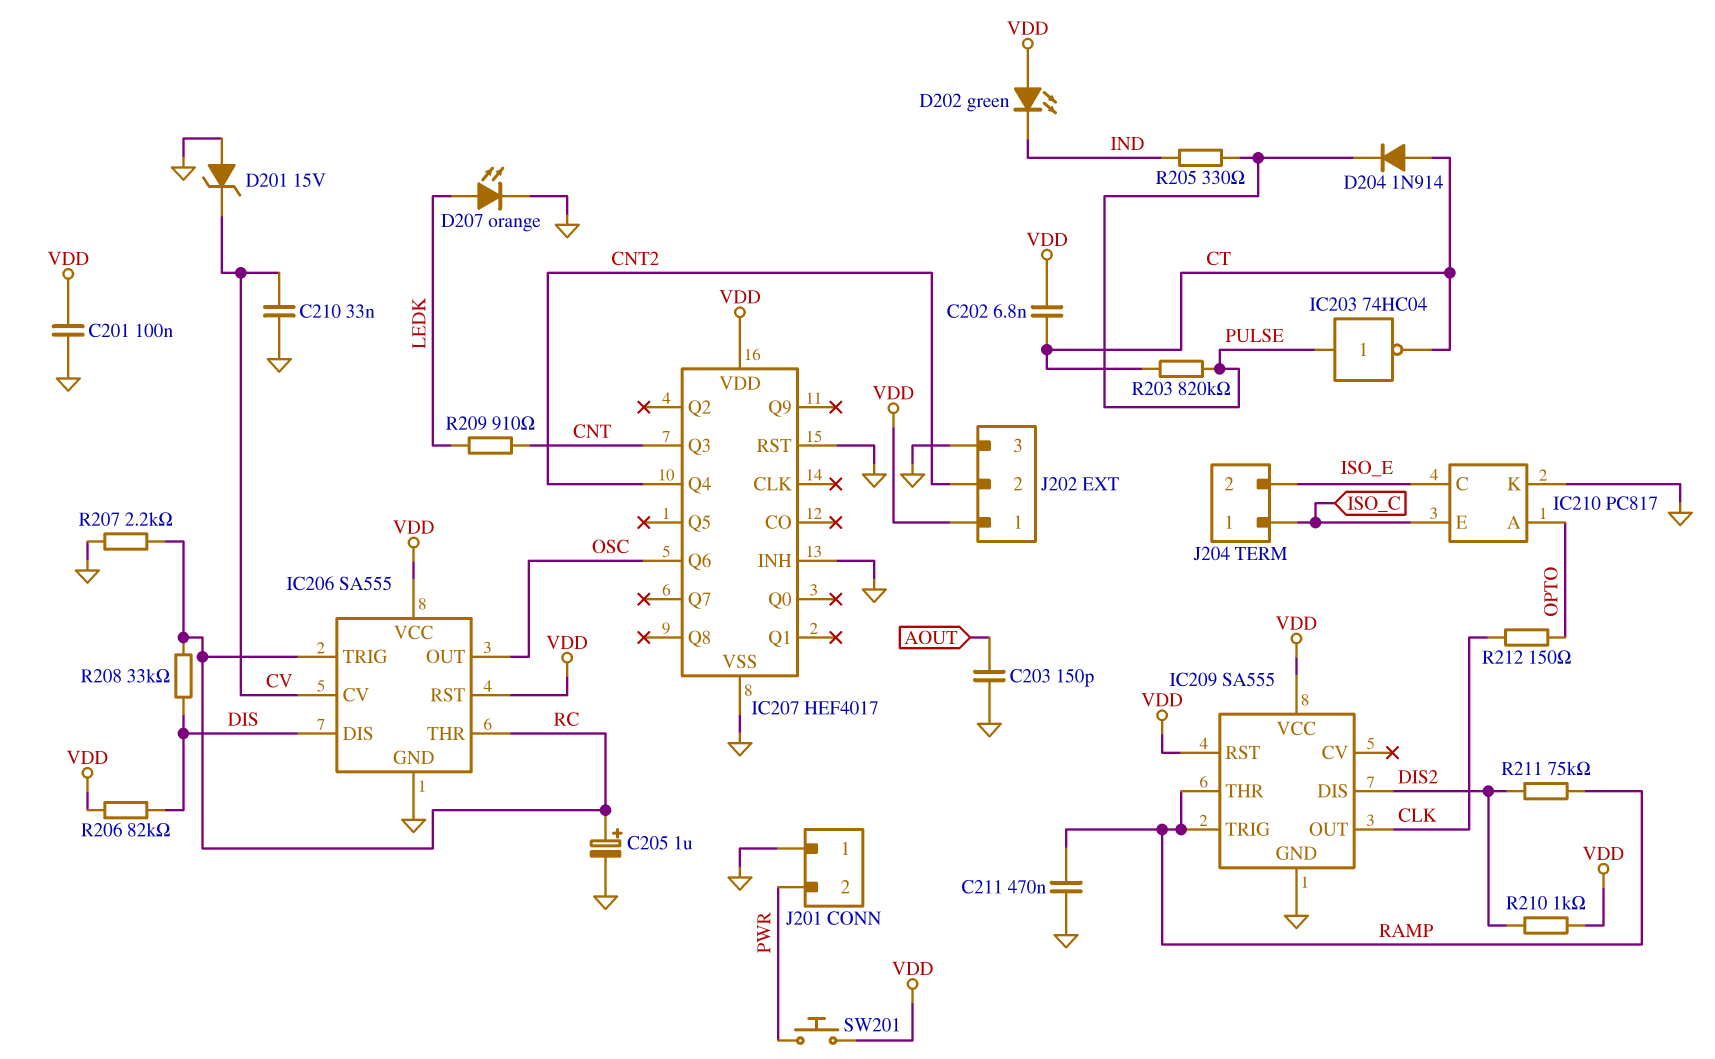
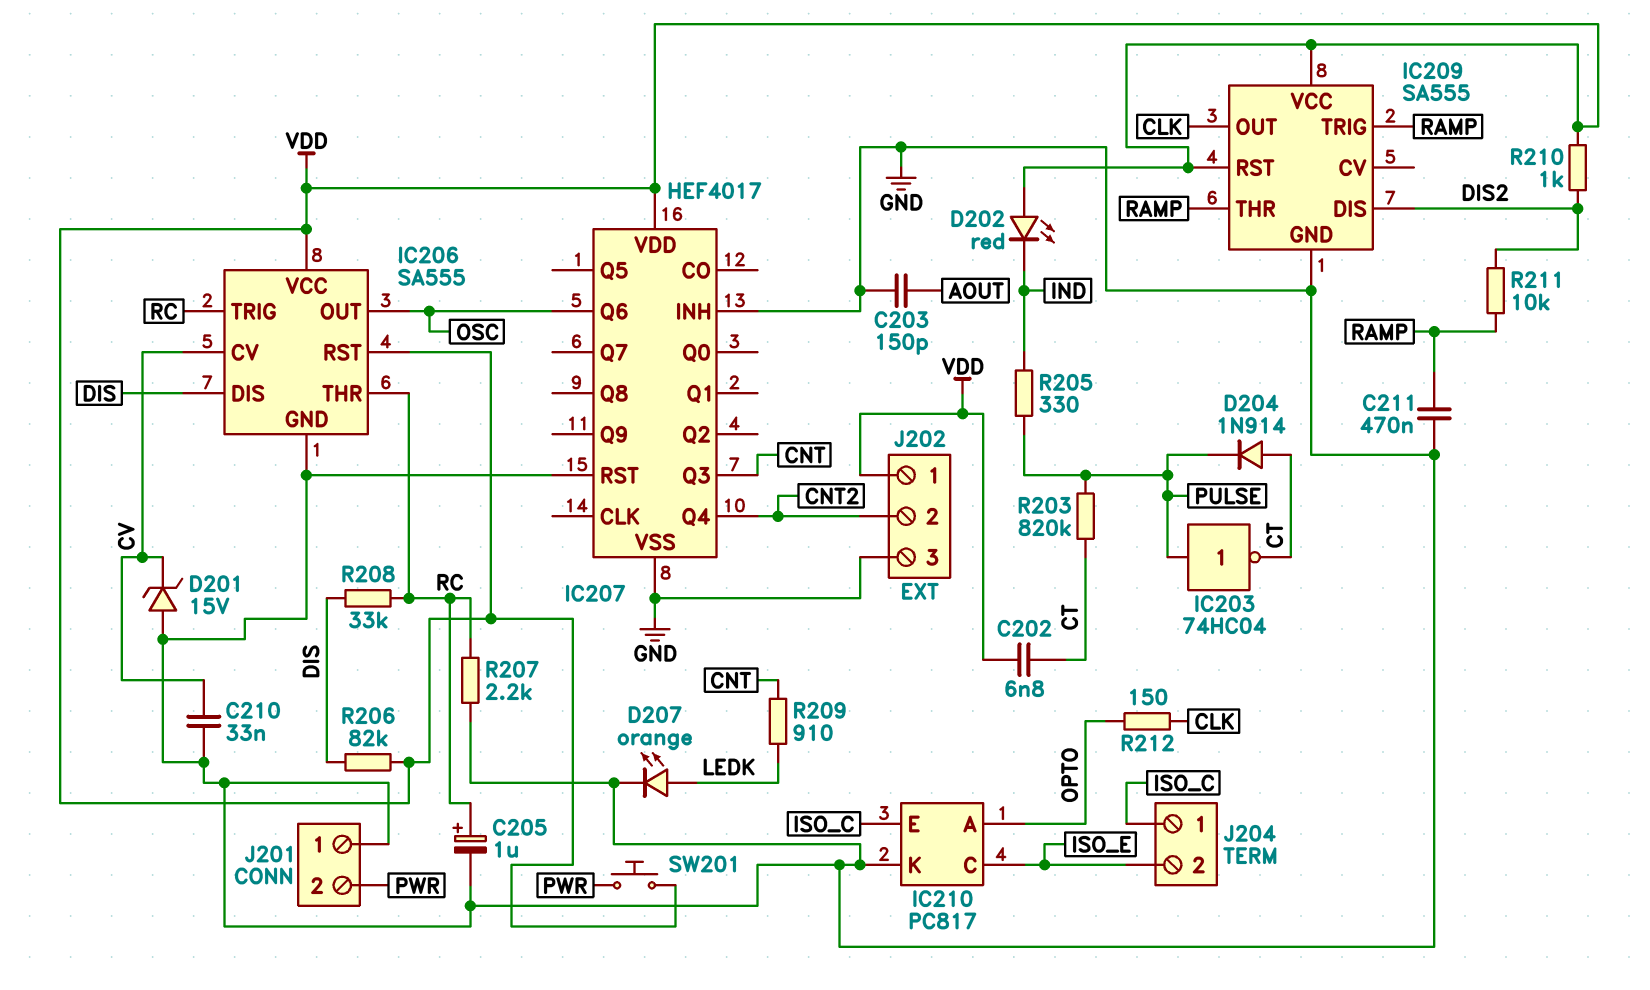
C201: 100nF (GND, VDD) -> none
D202: LED green (A VDD, K IND) -> LED red (A VDD, K IND)
R211: 75k (DIS2, RAMP) -> 10k (DIS2, RAMP)

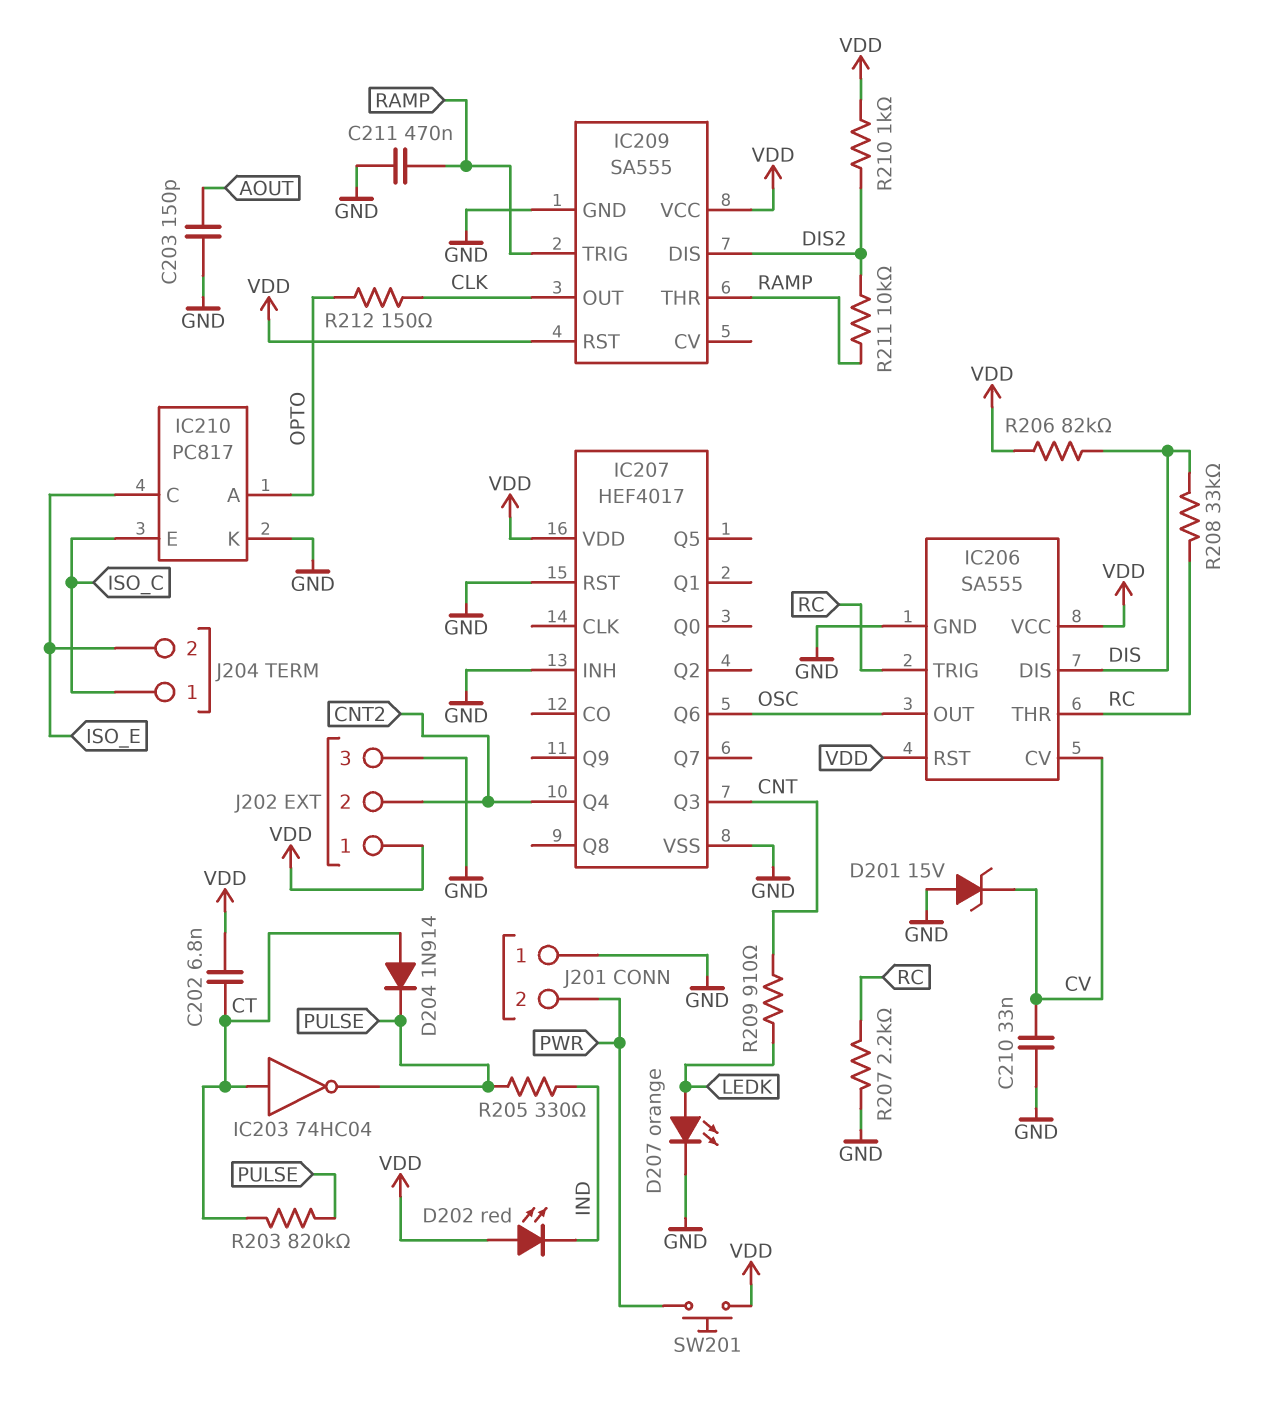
C205: 1uF (plus RC, minus GND) -> none
IC203: NOT 74HC04 (in PULSE, out CT) -> NOT 74HC04 (in CT, out PULSE)

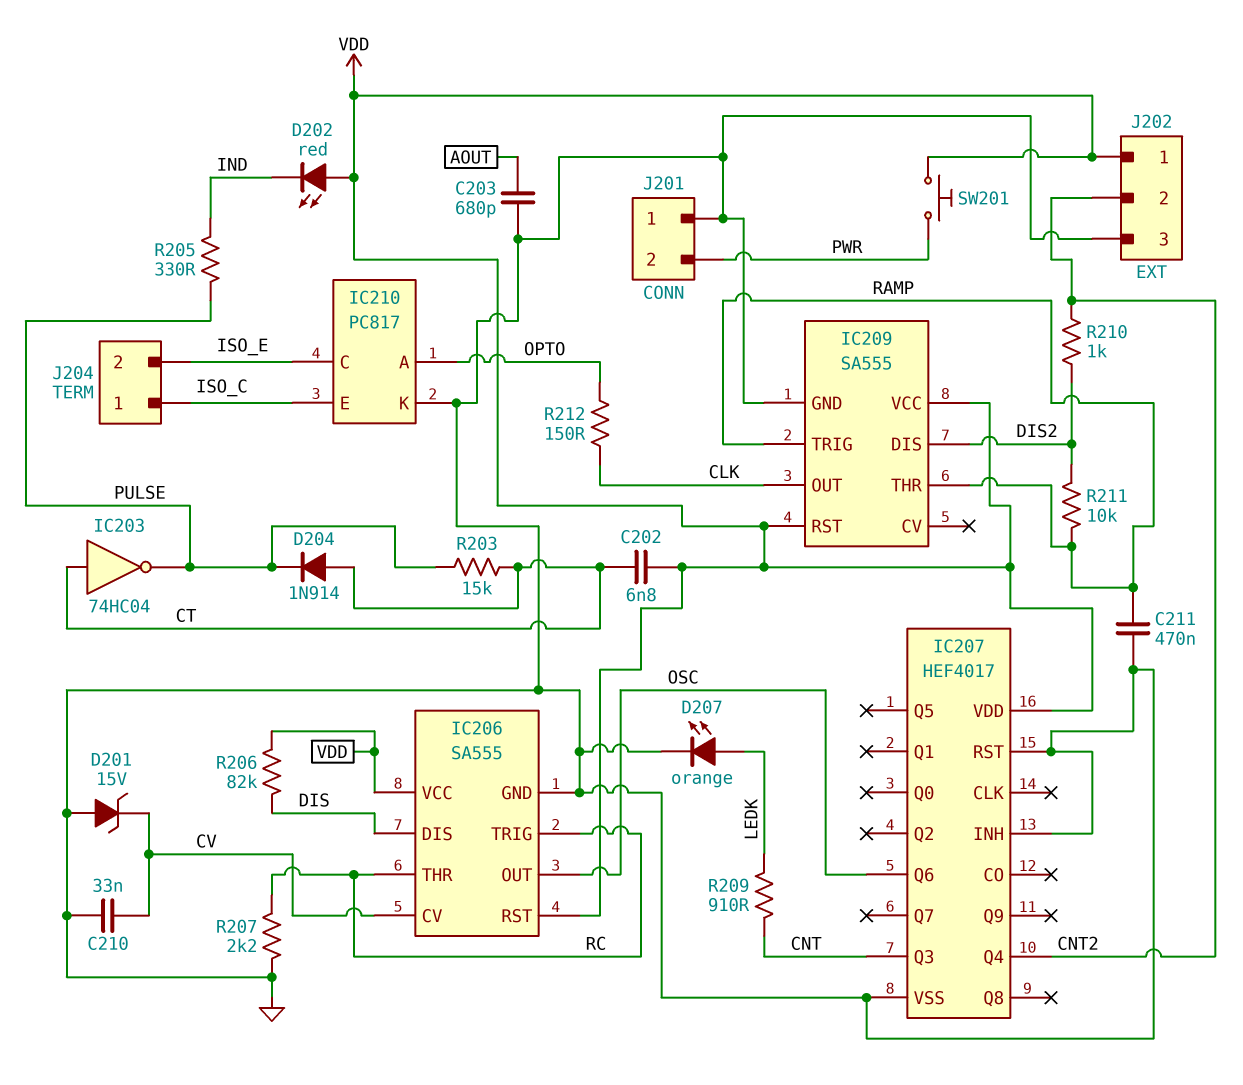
C203: 150pF (AOUT, GND) -> 680pF (AOUT, GND)
R203: 820k (CT, PULSE) -> 15k (CT, PULSE)
R208: 33k (DIS, RC) -> none
R210: 1k (DIS2, VDD) -> 1k (CNT2, DIS2)

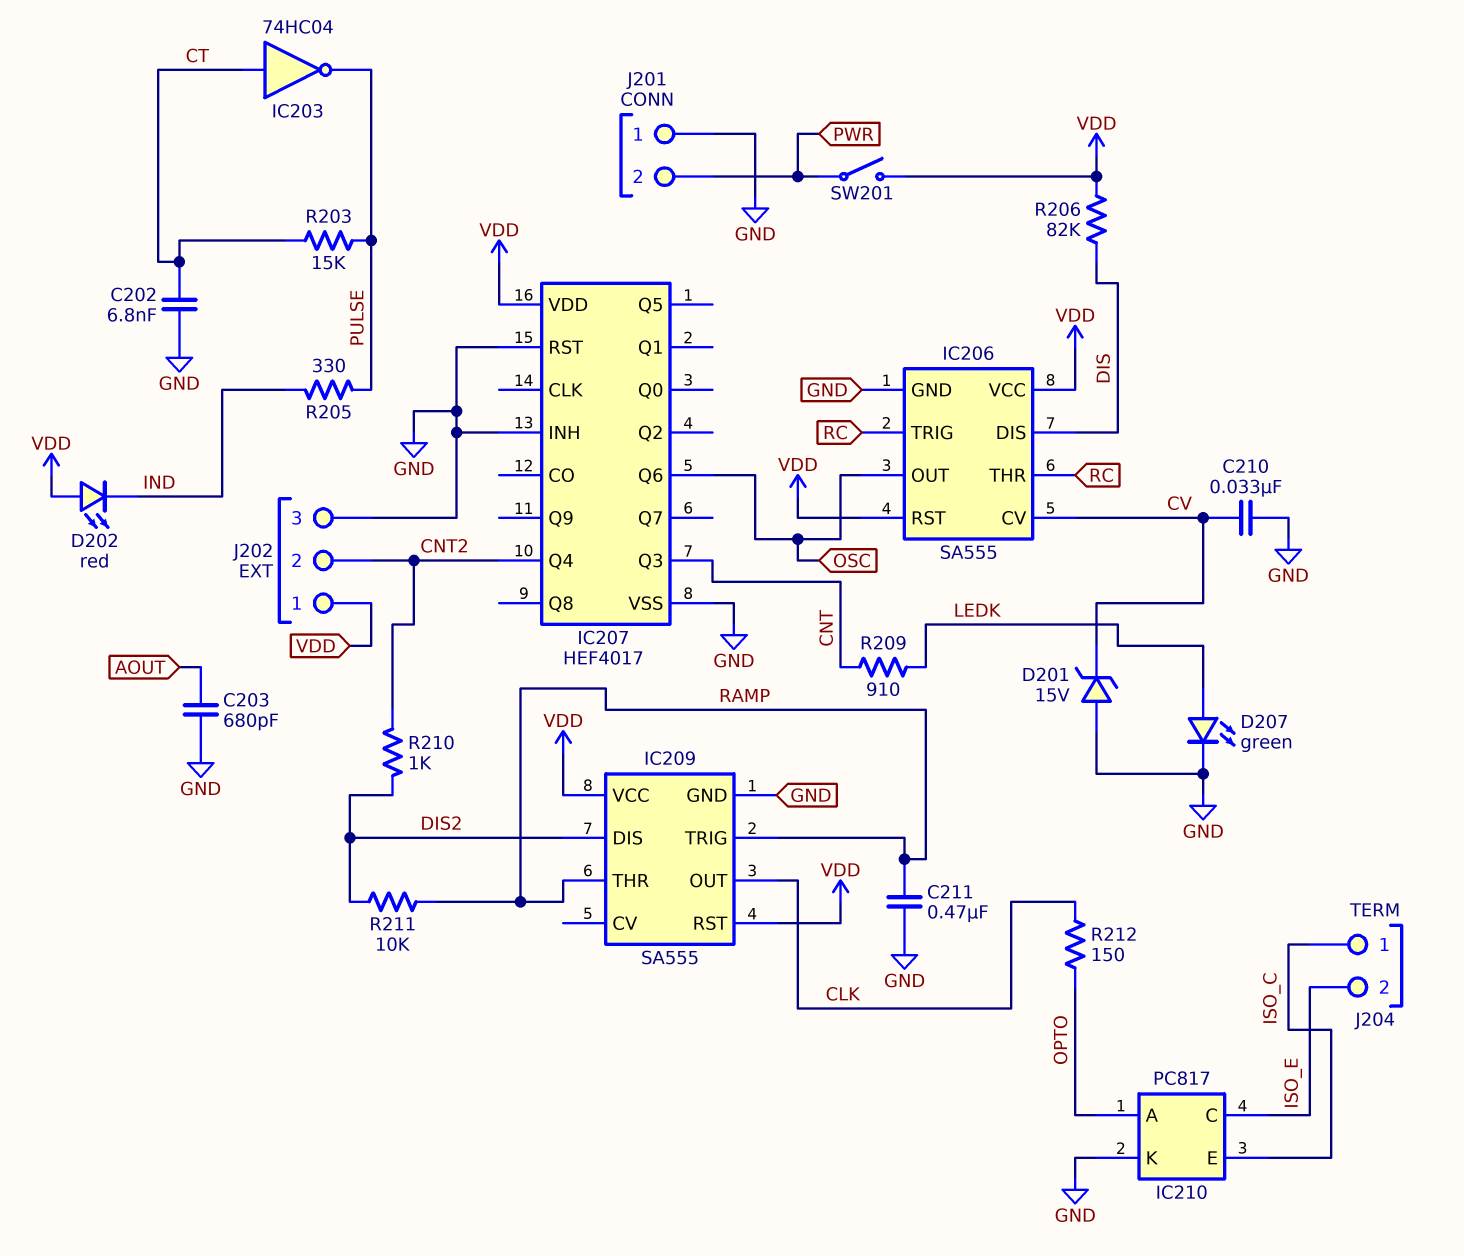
C202: 6.8nF (CT, VDD) -> 6.8nF (CT, GND)
D204: diode 1N914 (A CT, K PULSE) -> none
D207: LED orange (A LEDK, K GND) -> LED green (A LEDK, K GND)
R207: 2.2k (GND, RC) -> none
SW201: button (PWR, VDD) -> switch (PWR, VDD)

